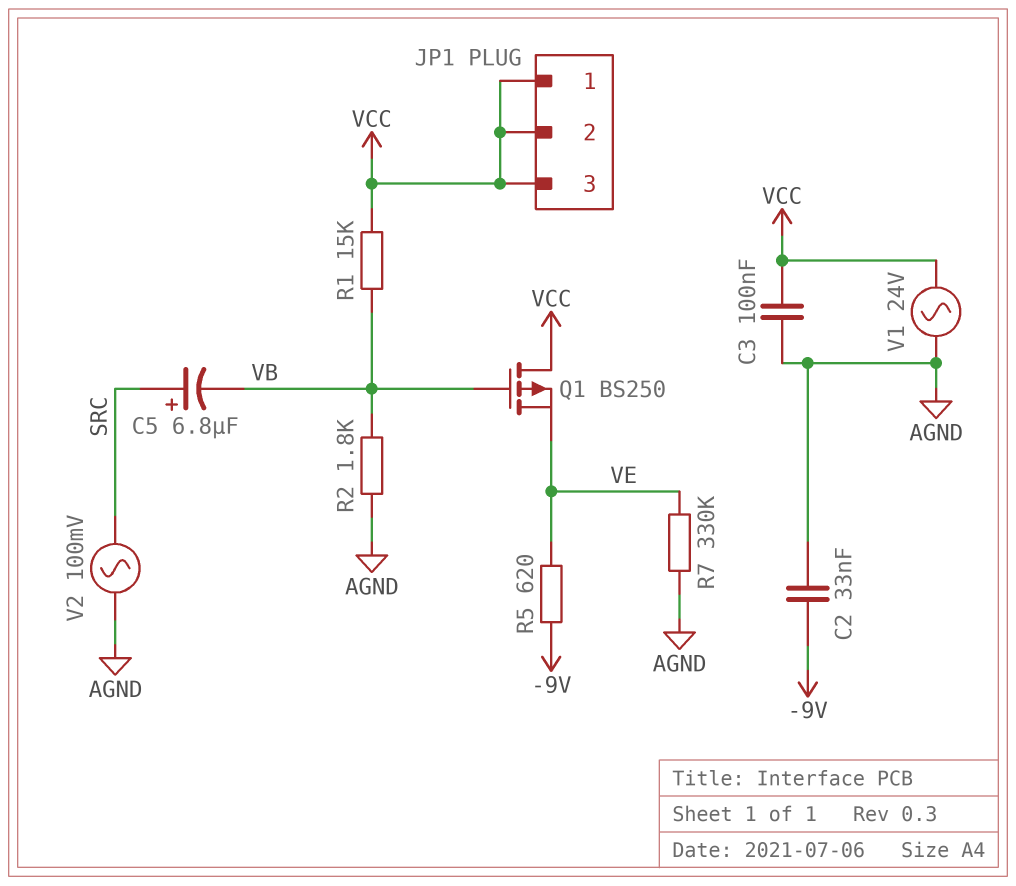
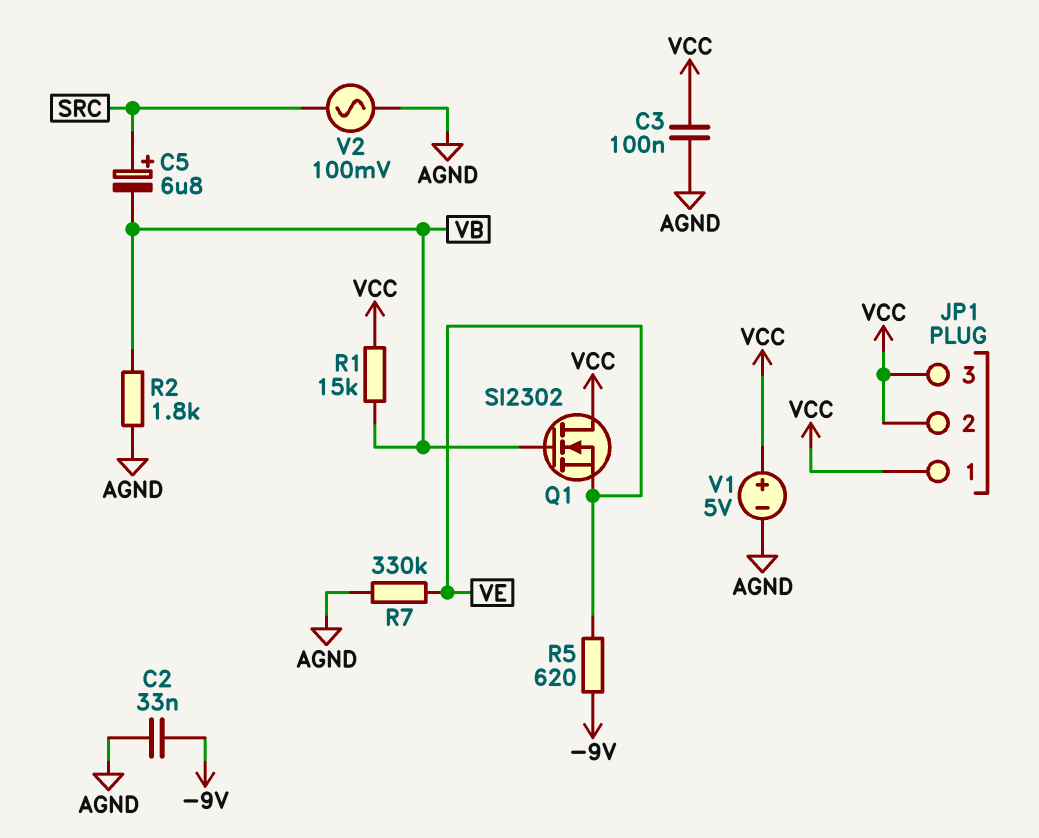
Q1: PMOS BS250 (G VB, D VCC, S VE) -> NMOS SI2302 (G VB, D VCC, S VE)
V1: AC 24V (AGND, VCC) -> 5V (plus VCC, minus AGND)

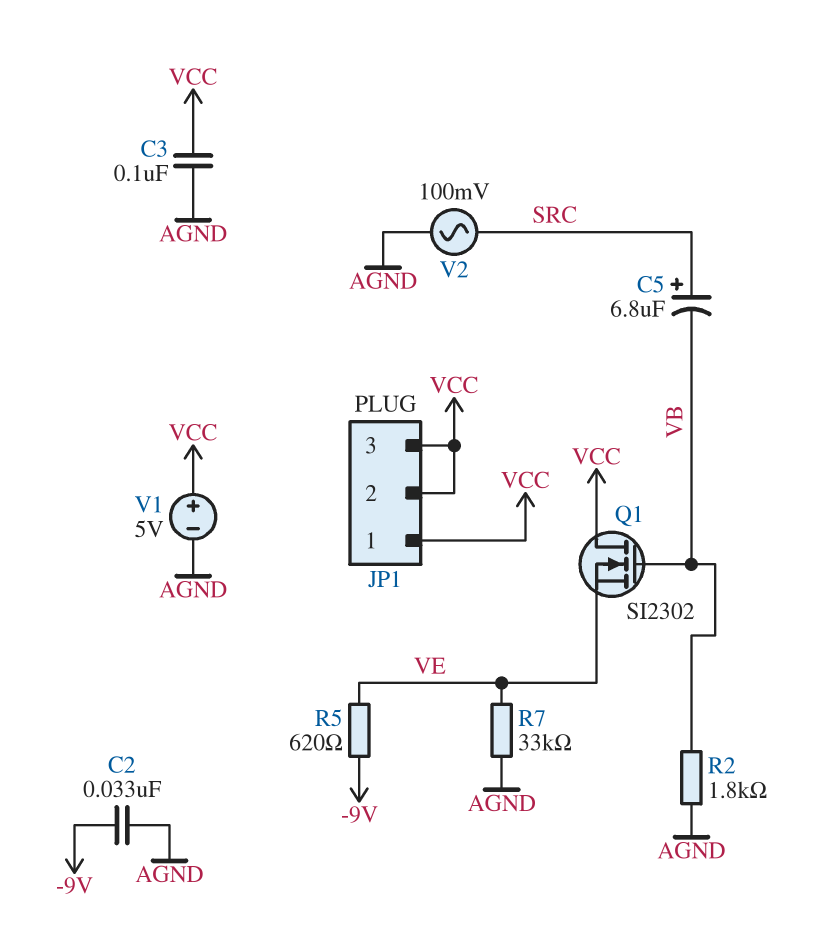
R1: 15k (VB, VCC) -> none
R7: 330k (AGND, VE) -> 33k (AGND, VE)

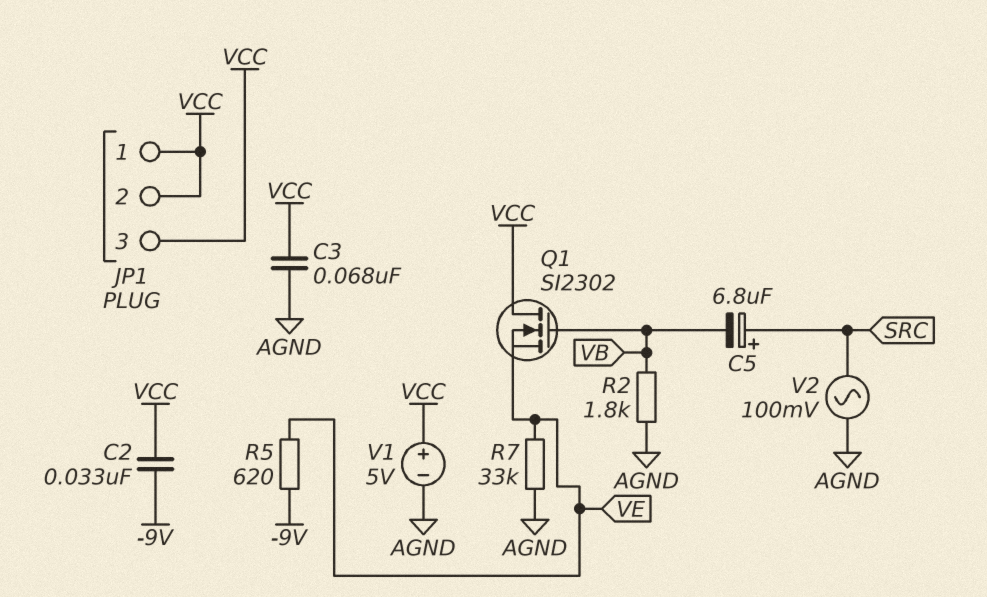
C2: 33nF (-9V, AGND) -> 33nF (-9V, VCC)
C3: 100nF (AGND, VCC) -> 68nF (AGND, VCC)

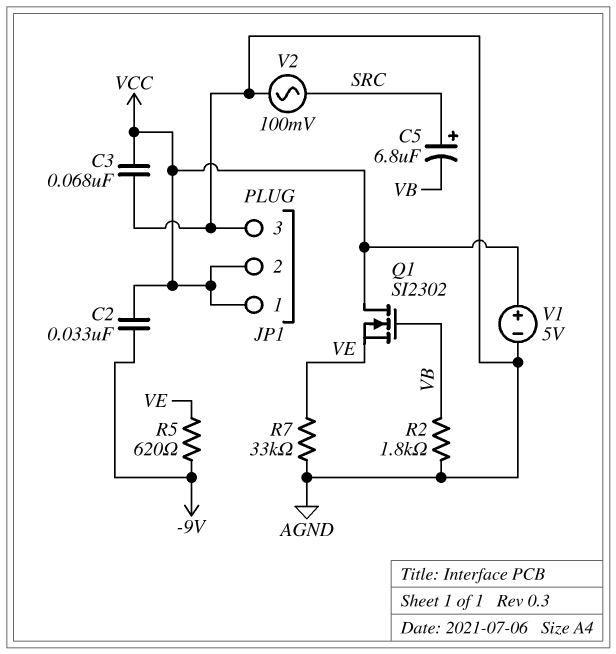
JP1 pin 3: VCC -> AGND

